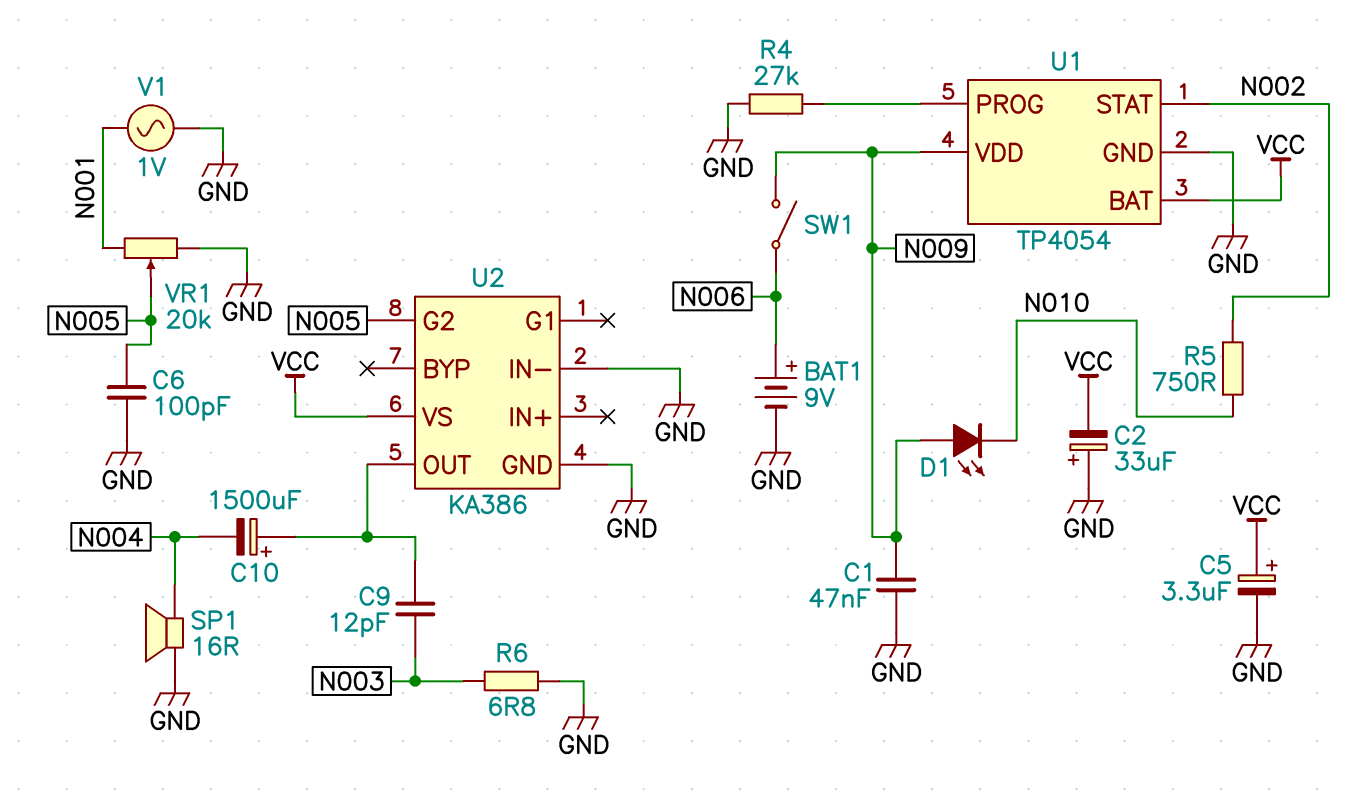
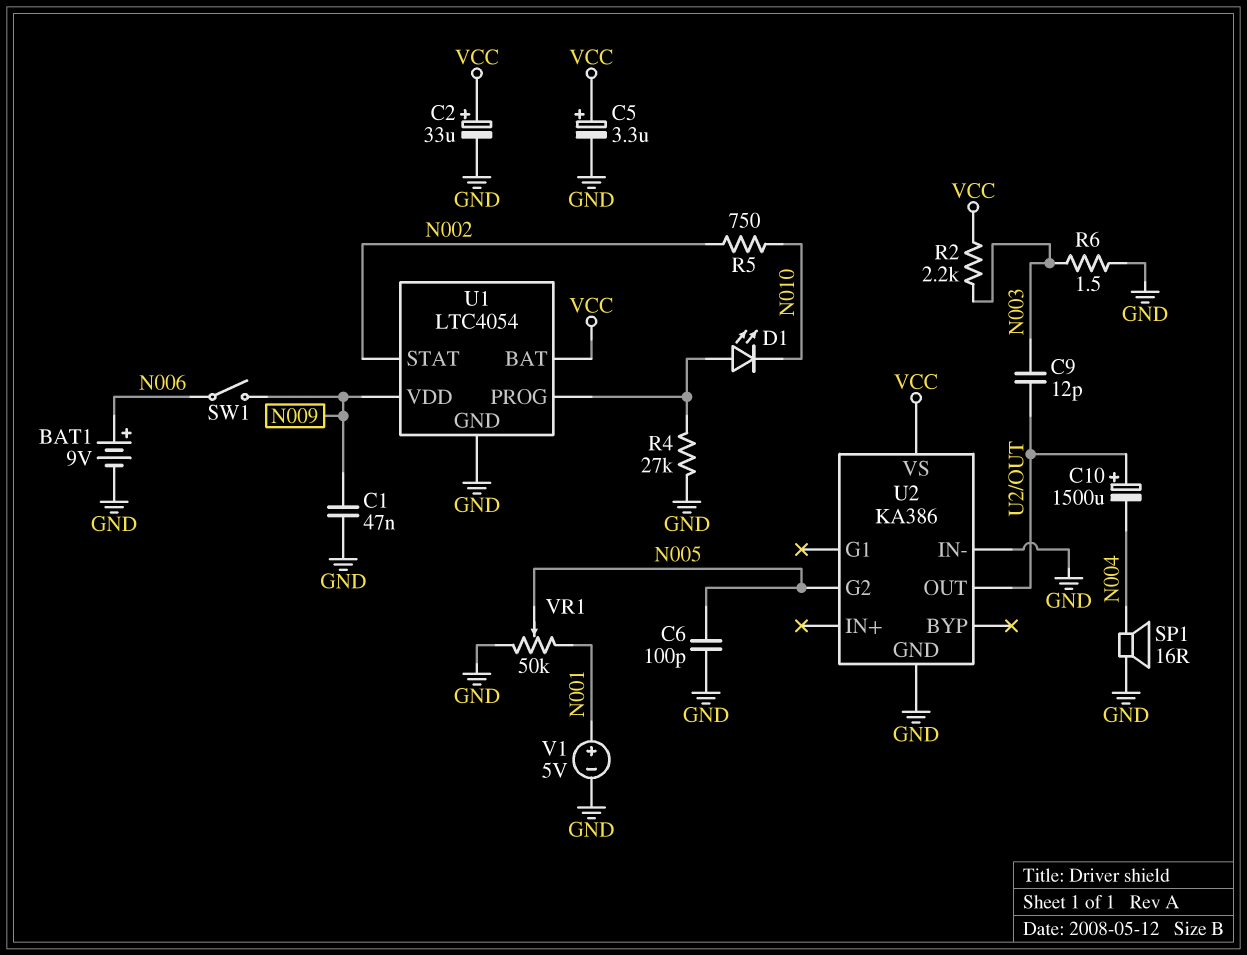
C2: 33uF (plus GND, minus VCC) -> 33uF (plus VCC, minus GND)
D1: LED (A N009, K N010) -> LED (A U1/PROG, K N010)
R2: none -> 2.2k (N003, VCC)
R6: 6.8 (GND, N003) -> 1.5 (GND, N003)
U1: TP4054 -> LTC4054
V1: AC 1V (GND, N001) -> 5V (plus N001, minus GND)
VR1: 20k (GND, N001, wiper N005) -> 50k (GND, N001, wiper N005)

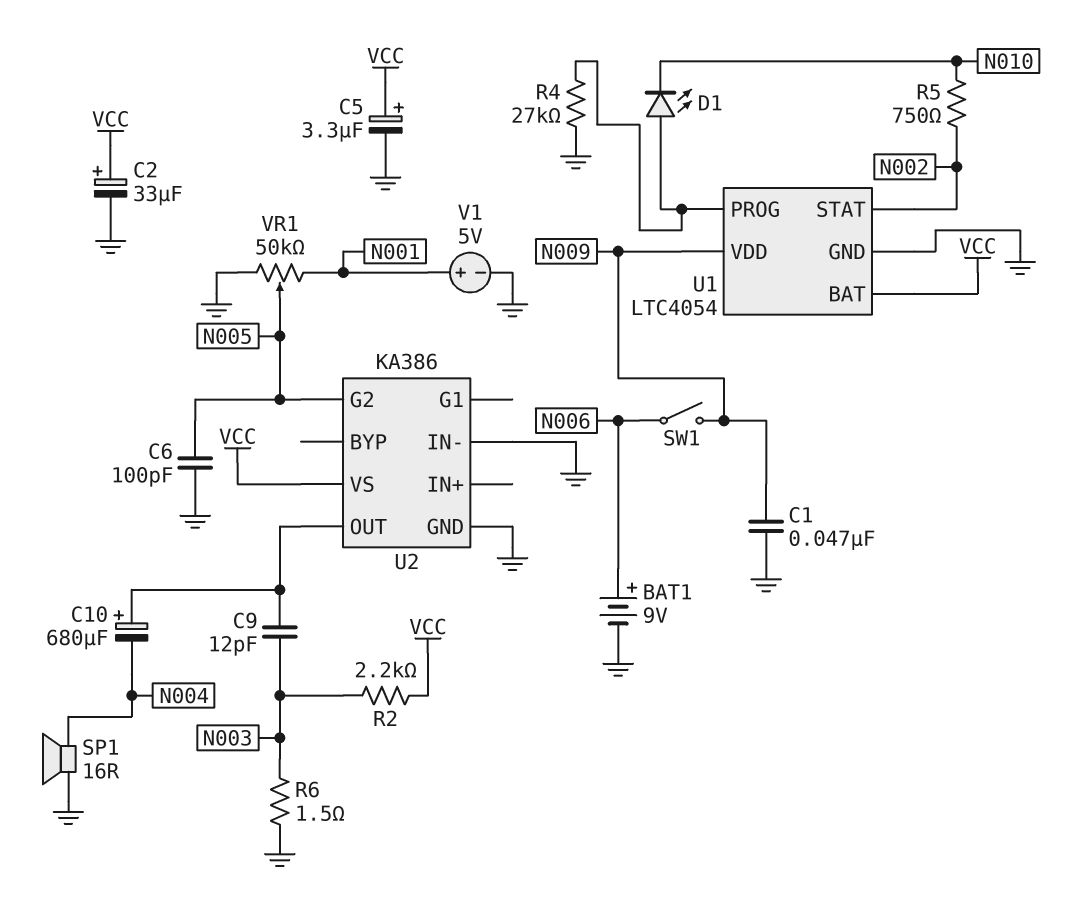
C10: 1500uF (plus U2/OUT, minus N004) -> 680uF (plus U2/OUT, minus N004)

